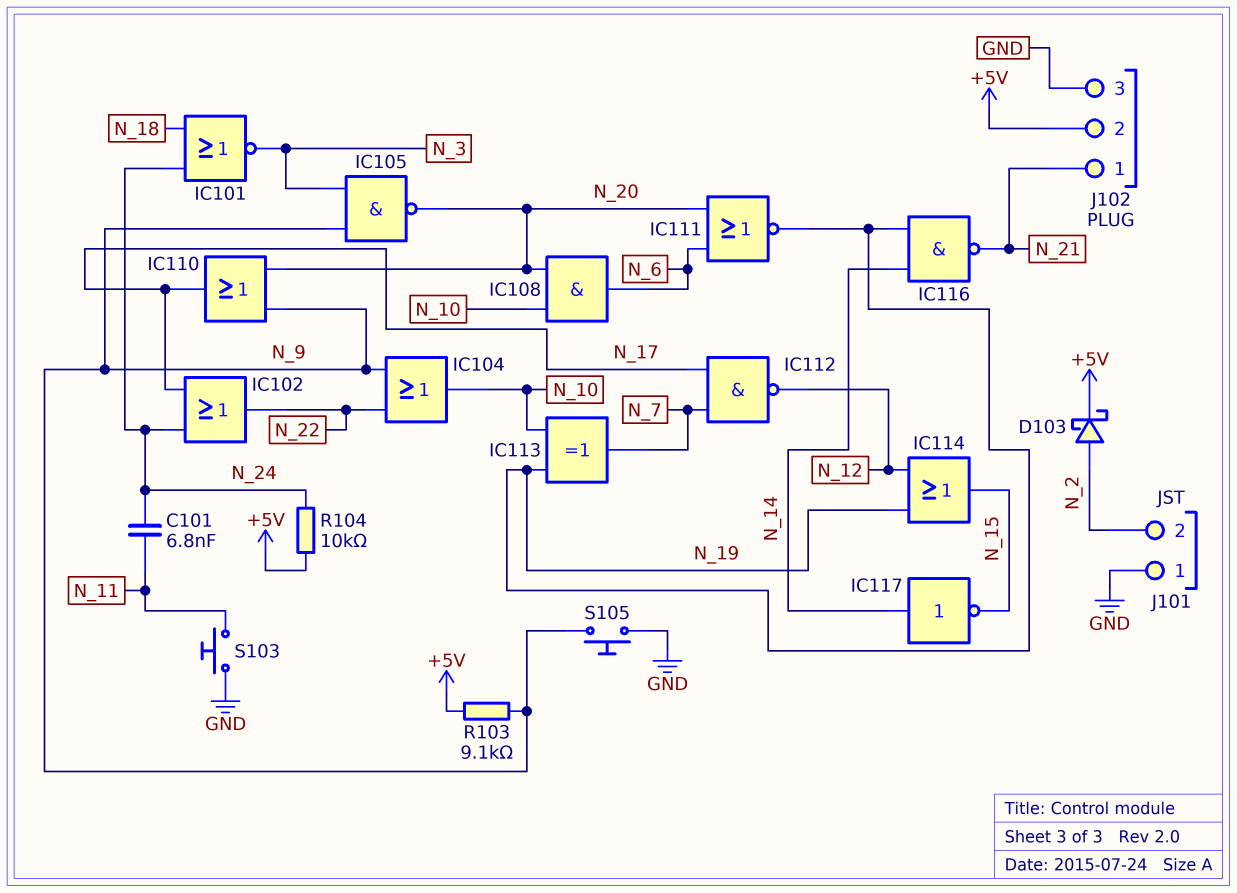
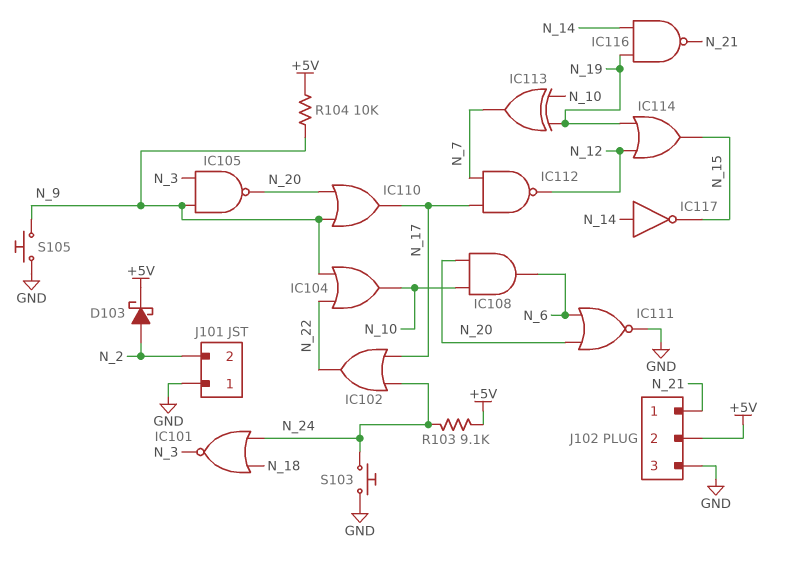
C101: 6.8nF (N_11, N_24) -> none
IC111: NOR (in N_6, in N_20, out N_19) -> NOR (in N_6, in N_20, out GND)
R103: 9.1k (+5V, N_9) -> 9.1k (+5V, N_24)
R104: 10k (+5V, N_24) -> 10k (+5V, N_9)
S103: button (GND, N_11) -> button (GND, N_24)

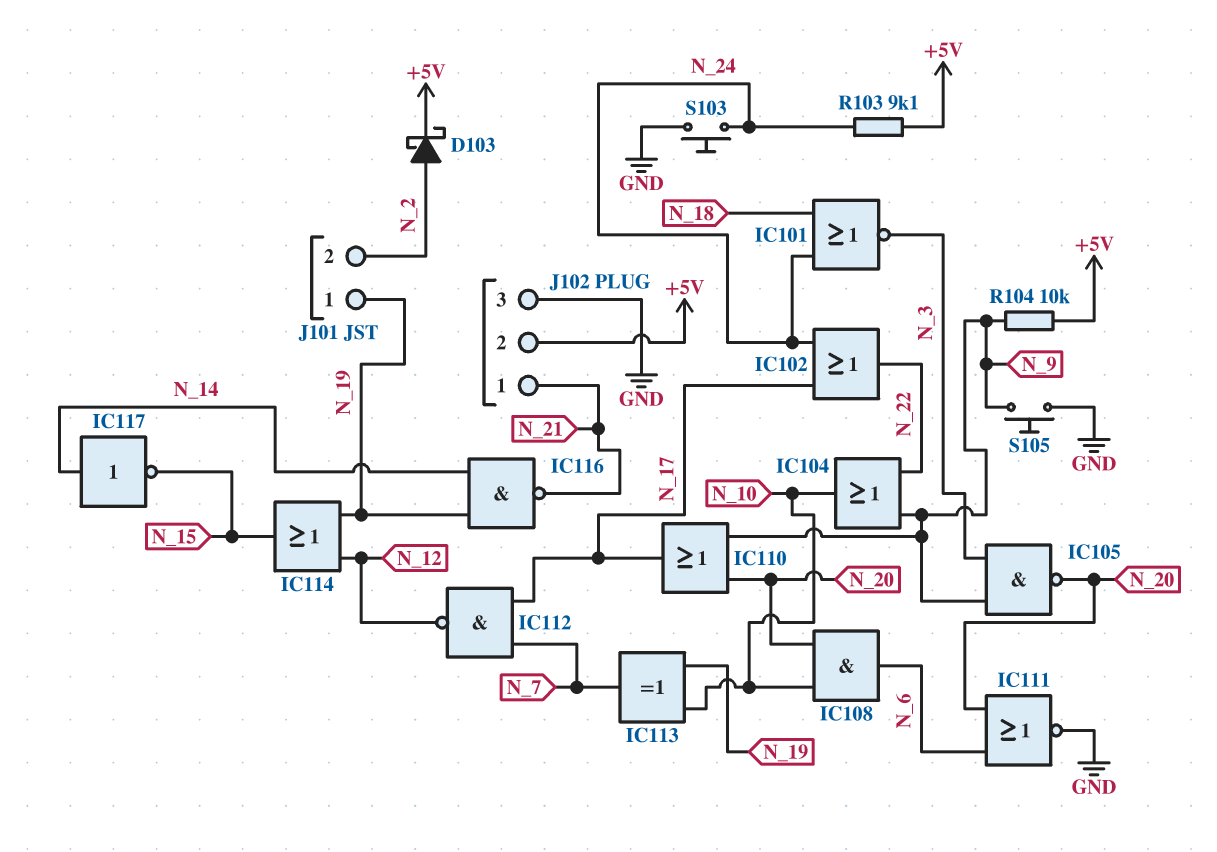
J101 pin 1: GND -> N_19

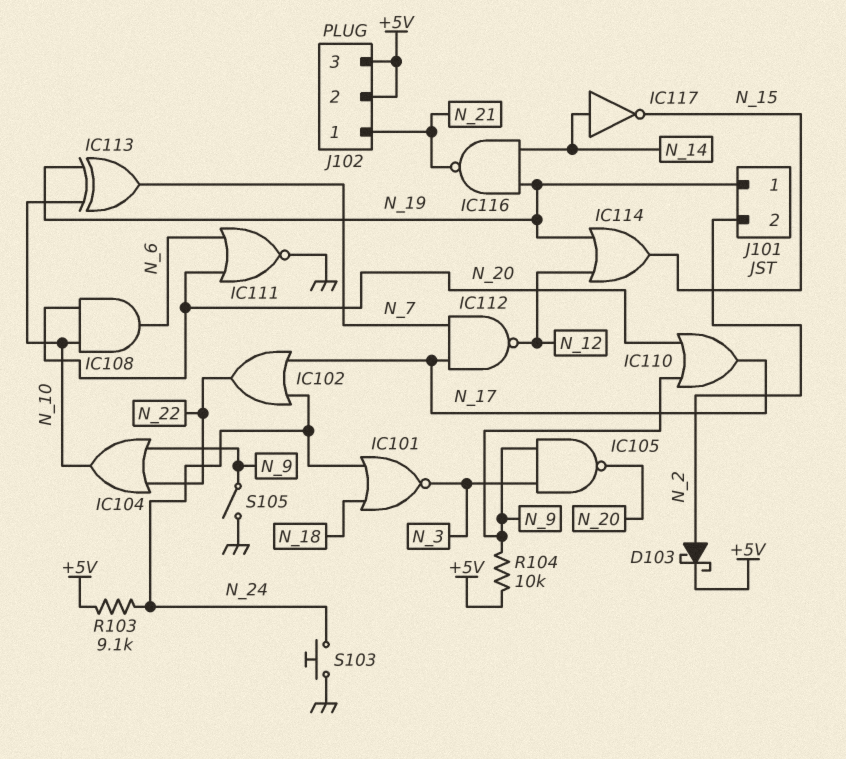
J102 pin 3: GND -> +5V
S105: button (GND, N_9) -> switch (GND, N_9)

